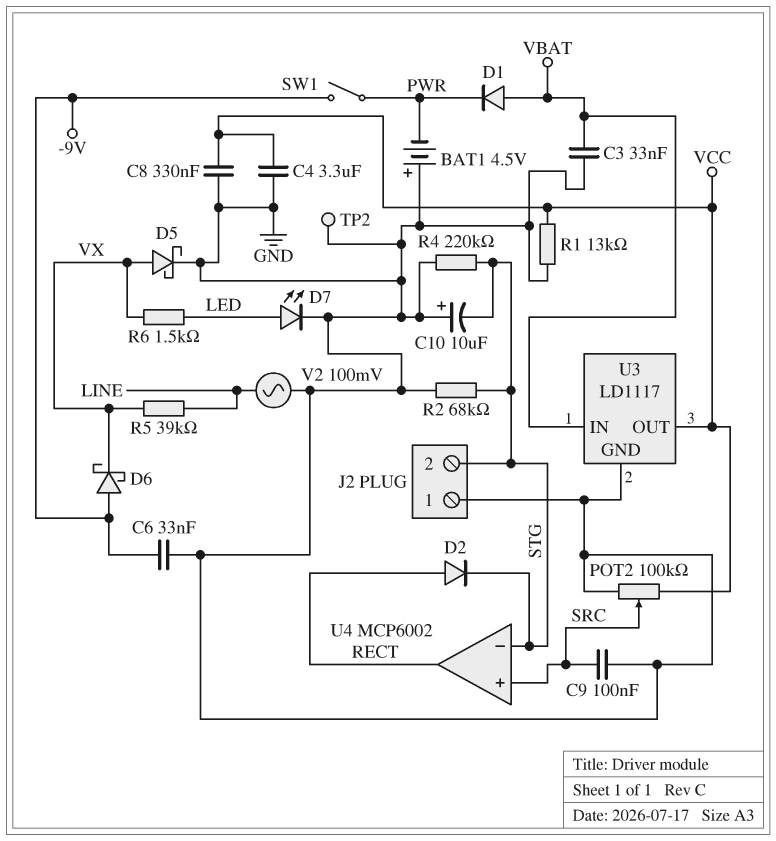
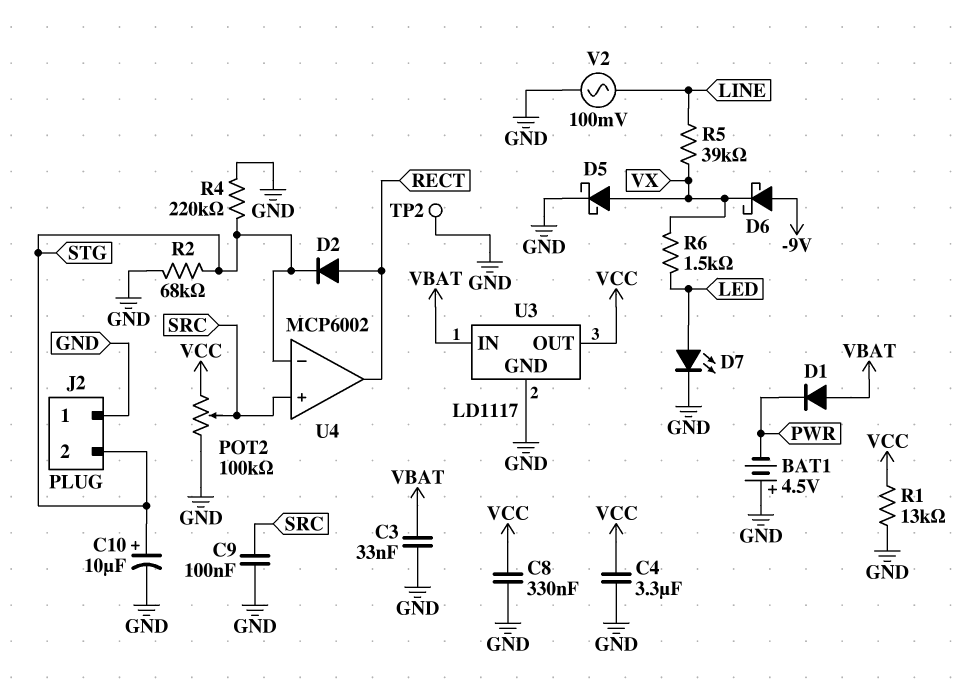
C6: 33nF (-9V, GND) -> none
C10: 10uF (plus GND, minus STG) -> 10uF (plus STG, minus GND)
SW1: switch (-9V, PWR) -> none

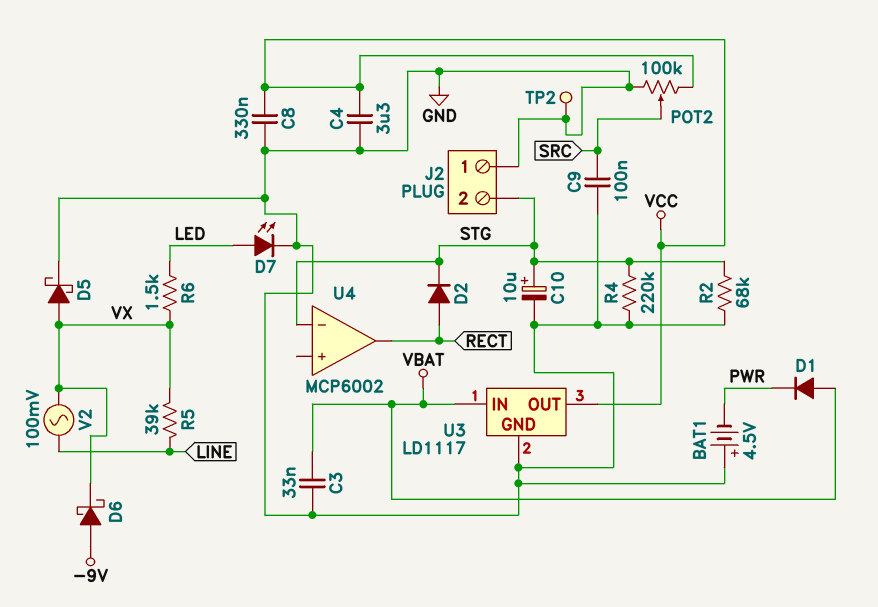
R1: 13k (GND, VCC) -> none
U4 pin in+: SRC -> none
V2: AC 100mV (GND, LINE) -> AC 100mV (LINE, VX)

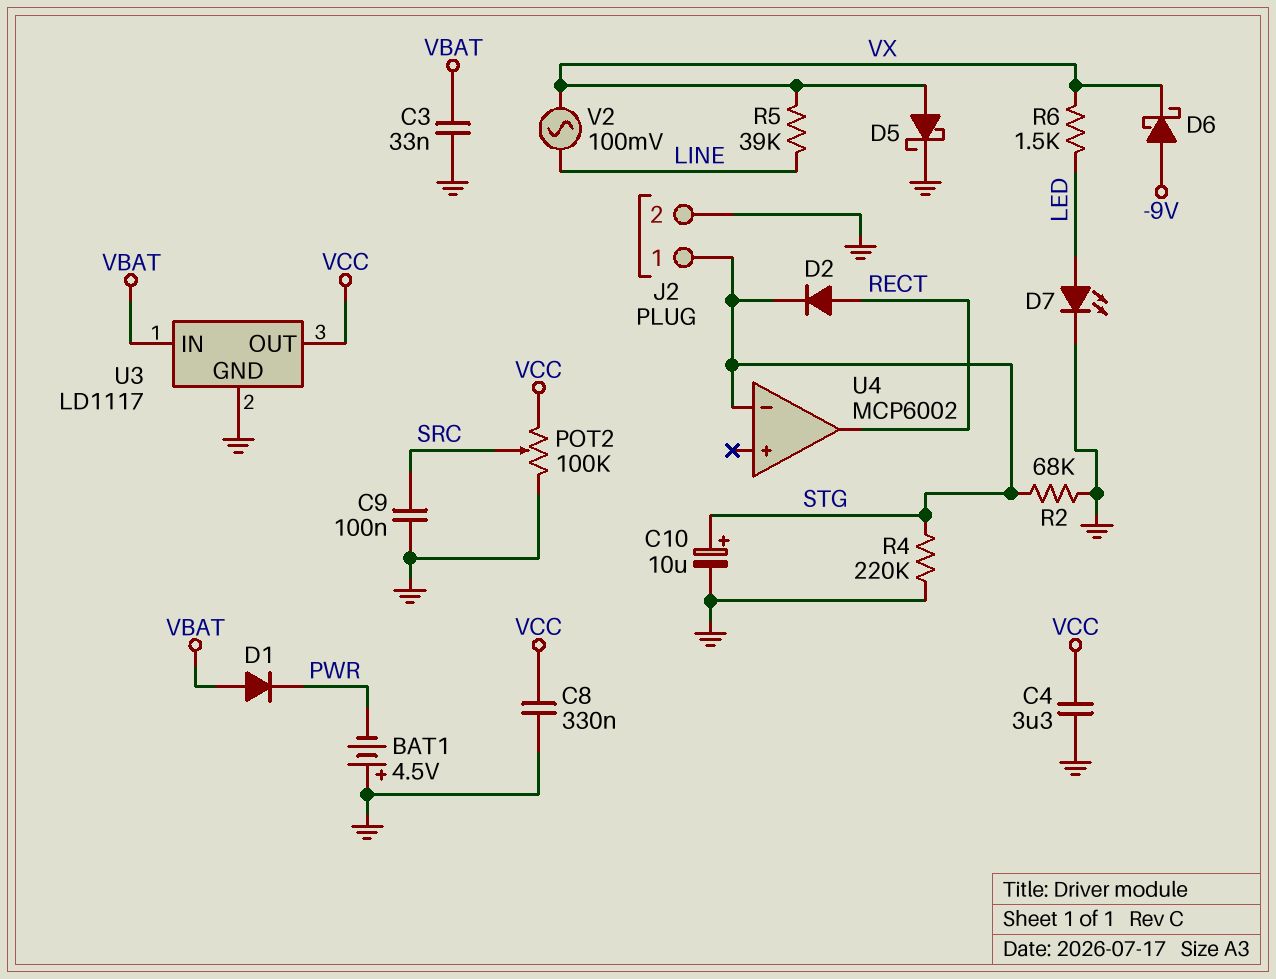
J2 pin 1: GND -> STG
J2 pin 2: STG -> GND
TP2: test point (GND) -> none

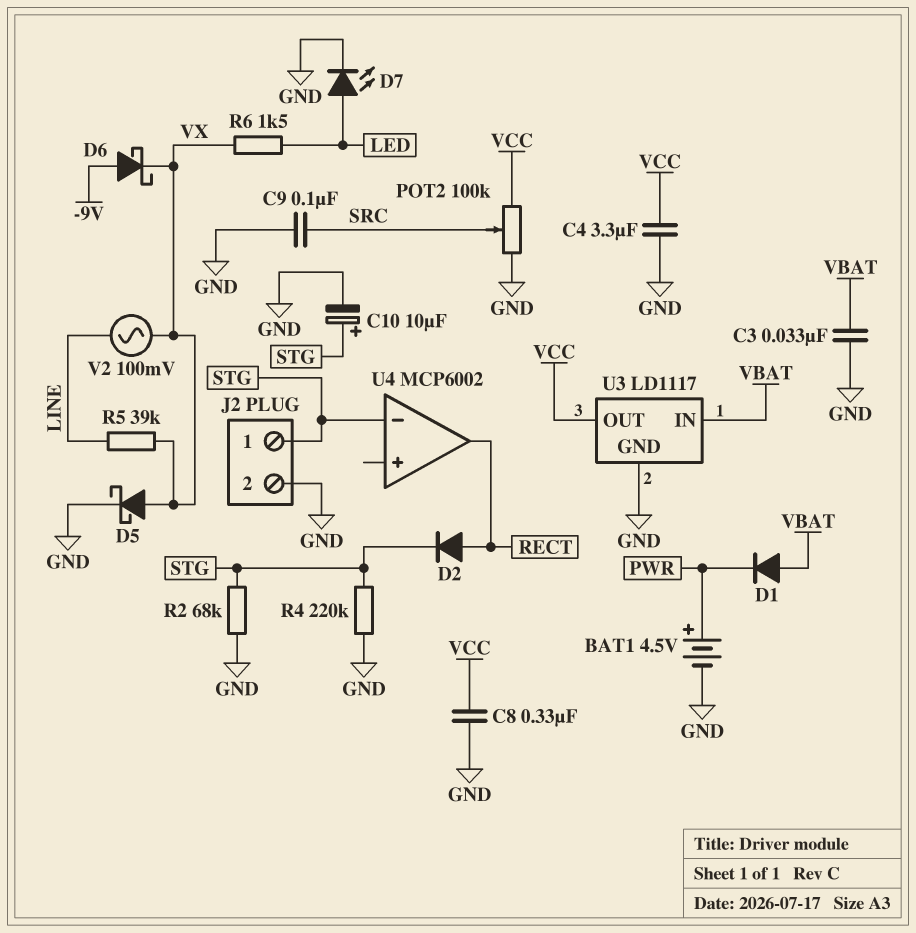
BAT1: 4.5V (plus GND, minus PWR) -> 4.5V (plus PWR, minus GND)

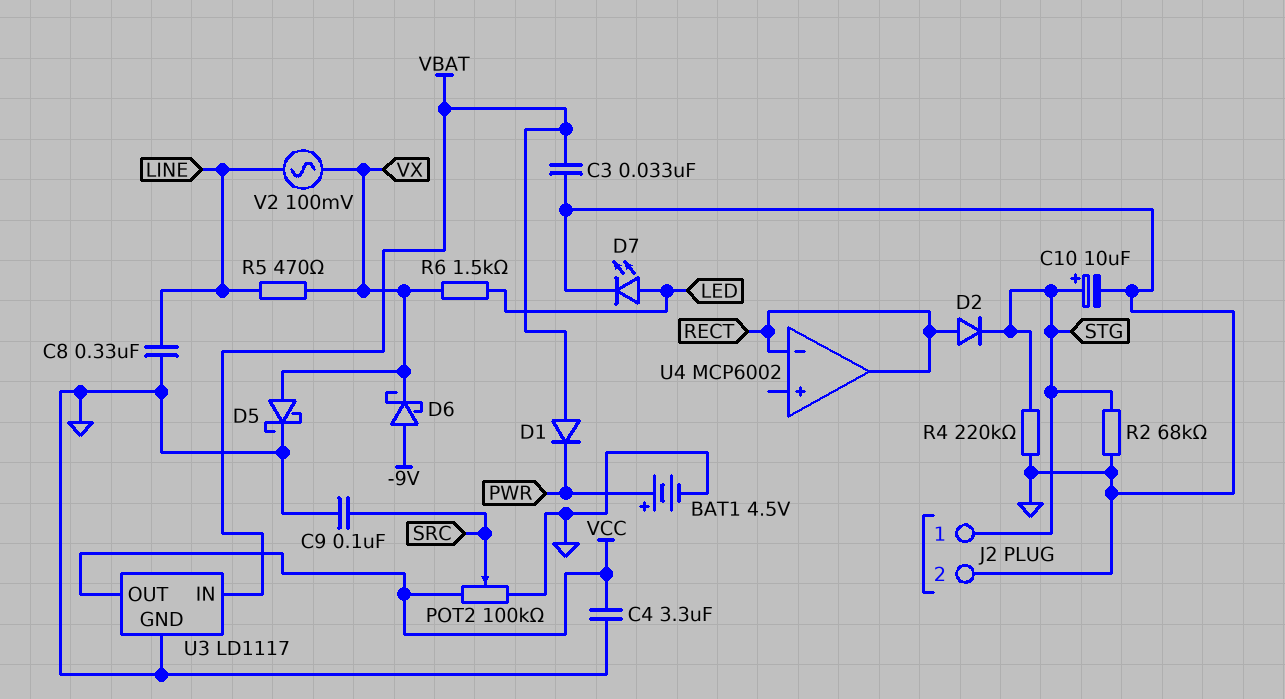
C8: 330nF (GND, VCC) -> 330nF (GND, LINE)
R5: 39k (LINE, VX) -> 470 (LINE, VX)
U4 pin in-: STG -> RECT

